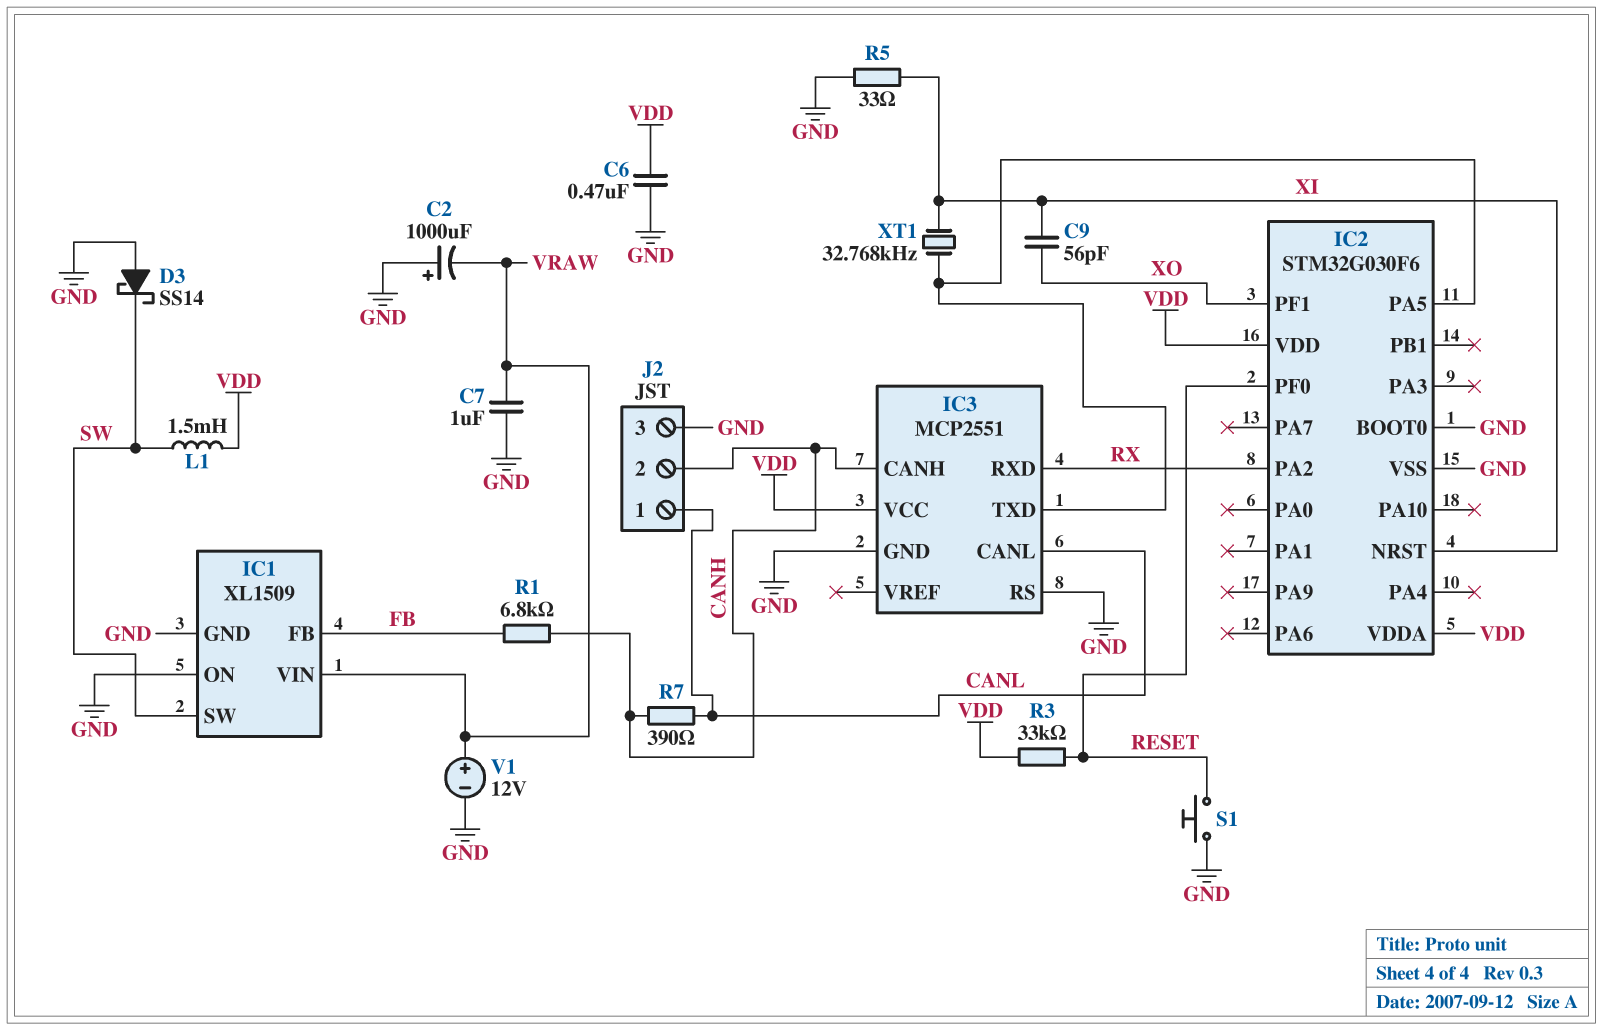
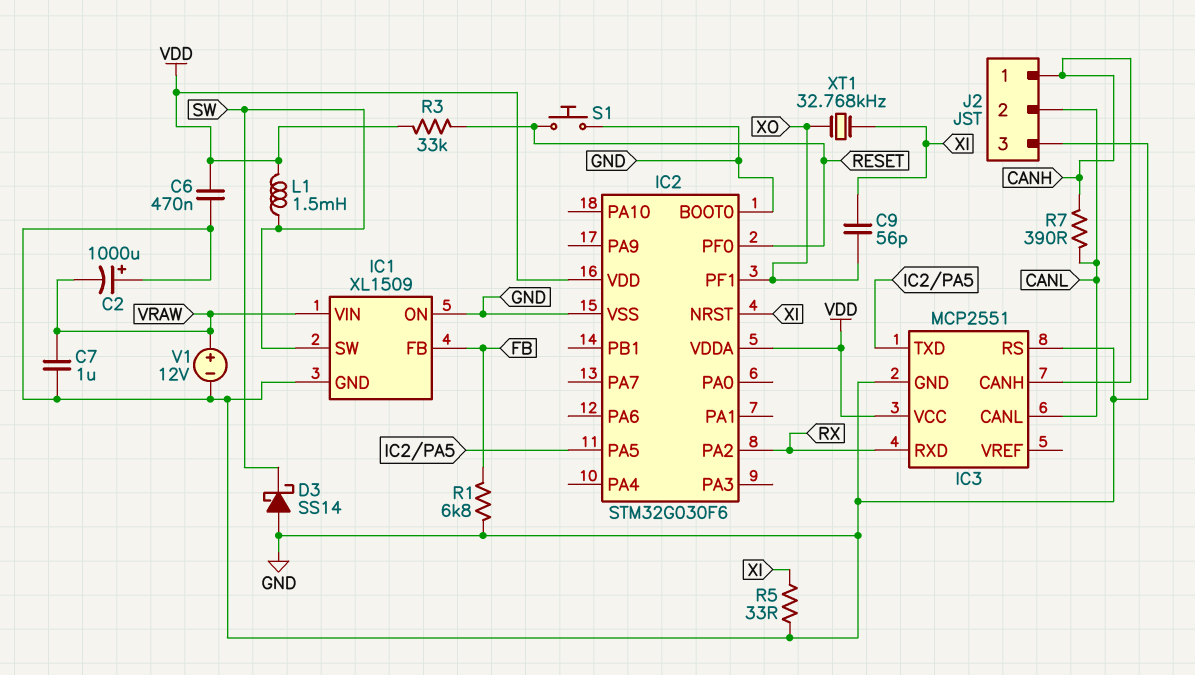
J2 pin 1: CANL -> CANH
J2 pin 2: CANH -> CANL
R1: 6.8k (CANH, FB) -> 6.8k (FB, GND)
XT1: 32.768kHz (IC2/PA5, XI) -> 32.768kHz (XI, XO)

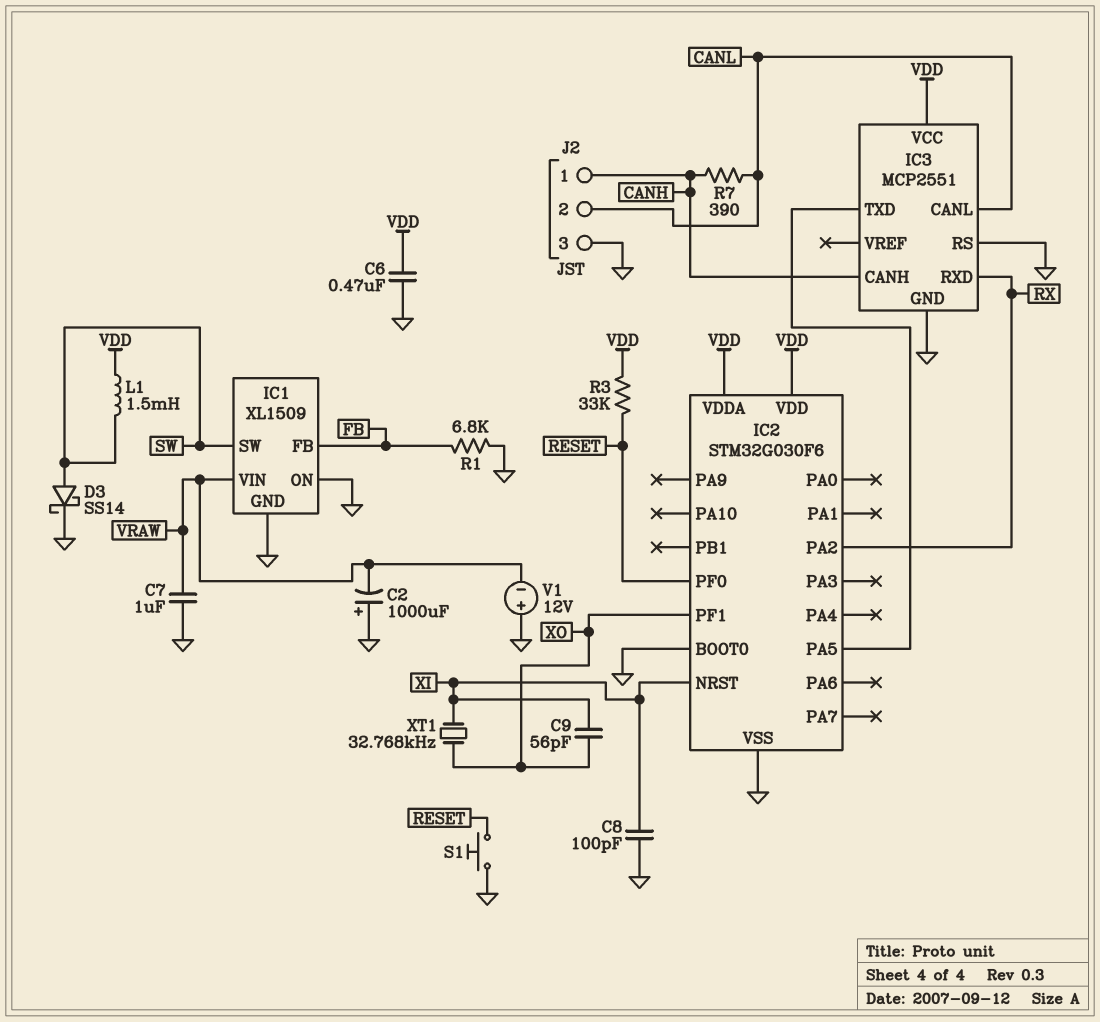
C8: none -> 100pF (GND, XI)
D3: schottky SS14 (A GND, K SW) -> schottky SS14 (A SW, K GND)
R5: 33 (GND, XI) -> none
V1: 12V (plus VRAW, minus GND) -> 12V (plus GND, minus VRAW)

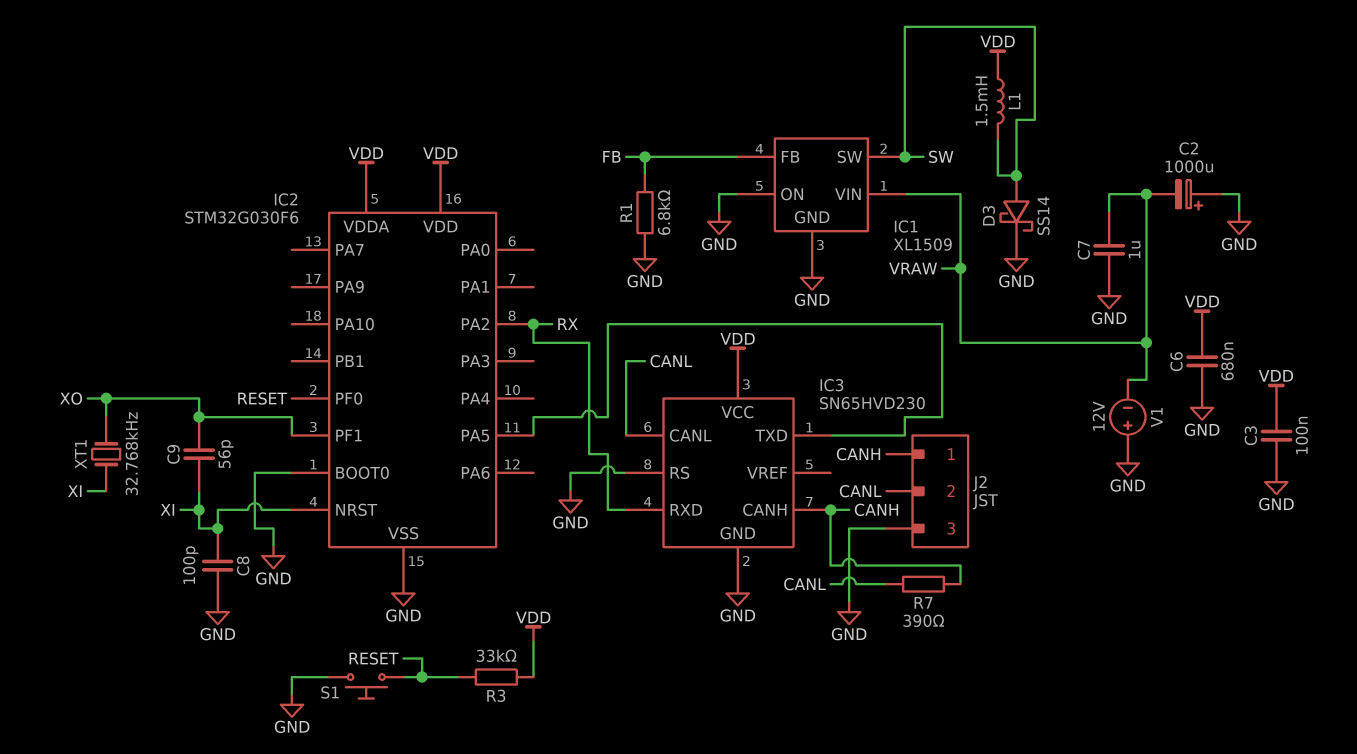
C3: none -> 100nF (GND, VDD)
C6: 470nF (GND, VDD) -> 680nF (GND, VDD)
IC3: MCP2551 -> SN65HVD230

